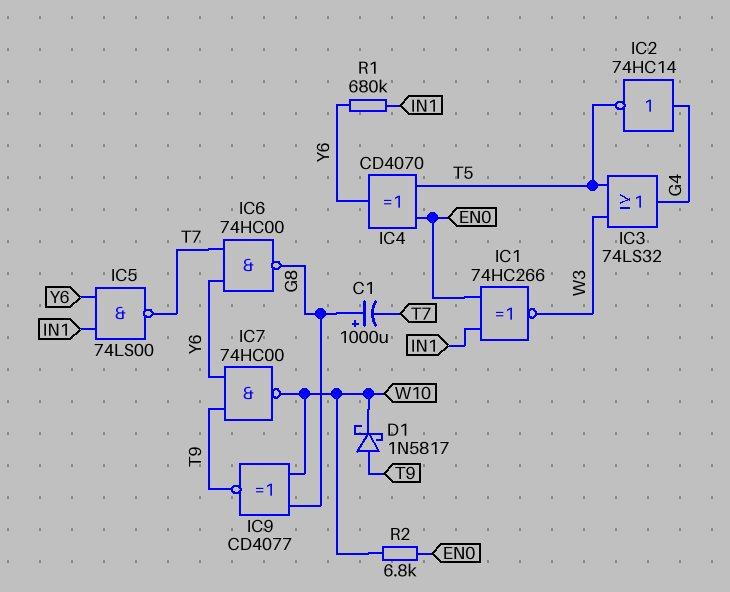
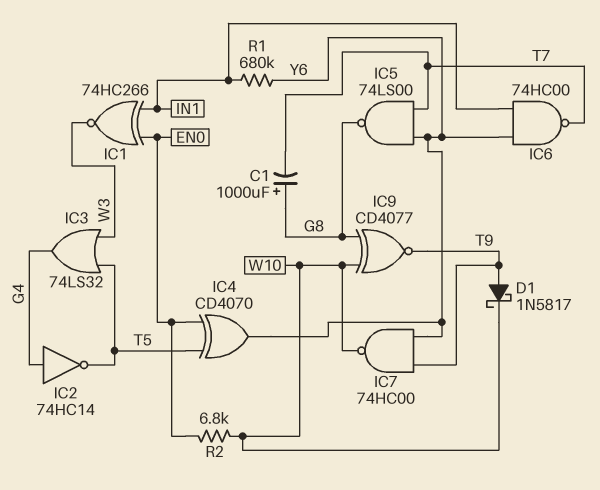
IC5: NAND 74LS00 (in IN1, in Y6, out T7) -> NAND 74LS00 (in T7, in Y6, out G8)
IC6: NAND 74HC00 (in T7, in Y6, out G8) -> NAND 74HC00 (in IN1, in Y6, out T7)

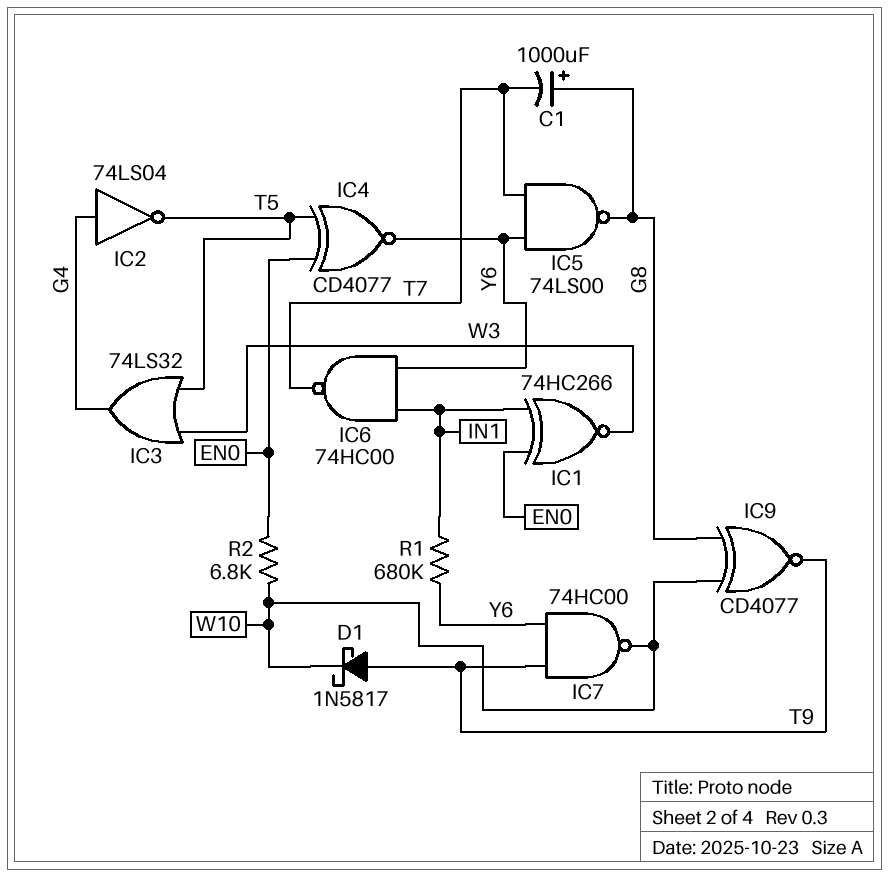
IC2: NOT 74HC14 (in G4, out T5) -> NOT 74LS04 (in G4, out T5)
IC4: XOR CD4070 (in EN0, in T5, out Y6) -> XNOR CD4077 (in EN0, in T5, out Y6)

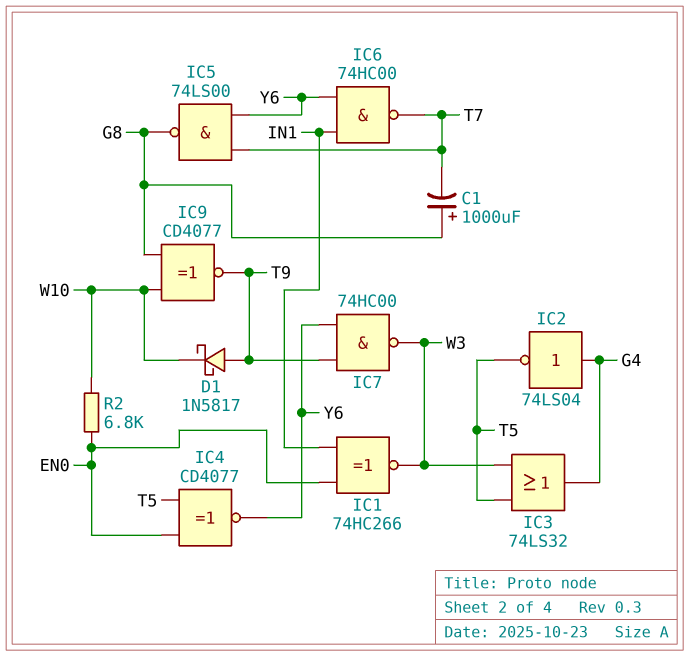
IC7: NAND 74HC00 (in T9, in Y6, out W10) -> NAND 74HC00 (in T9, in Y6, out W3)
R1: 680k (IN1, Y6) -> none

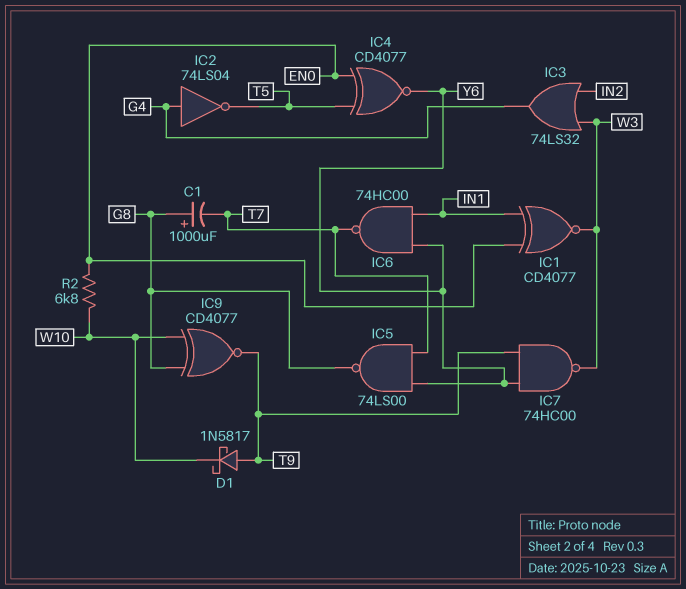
IC1: XNOR 74HC266 (in EN0, in IN1, out W3) -> XNOR CD4077 (in EN0, in IN1, out W3)
IC3: OR 74LS32 (in T5, in W3, out G4) -> OR 74LS32 (in IN2, in W3, out G4)

